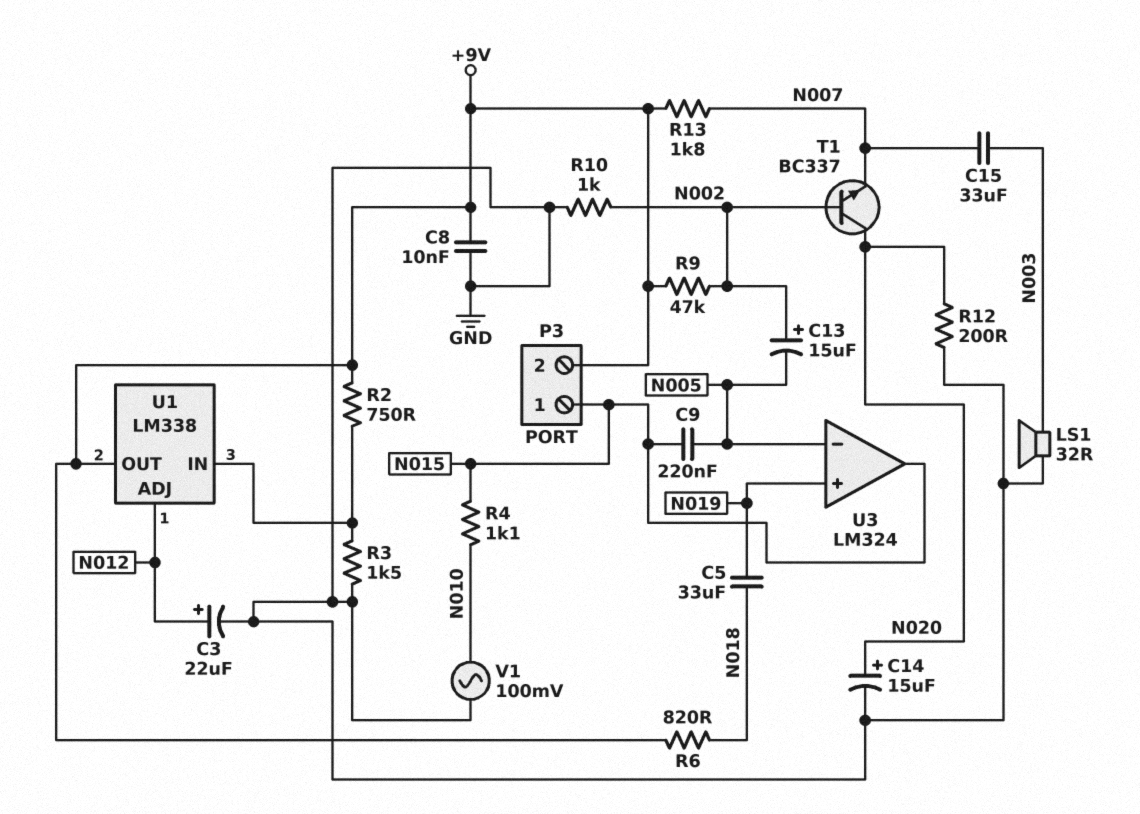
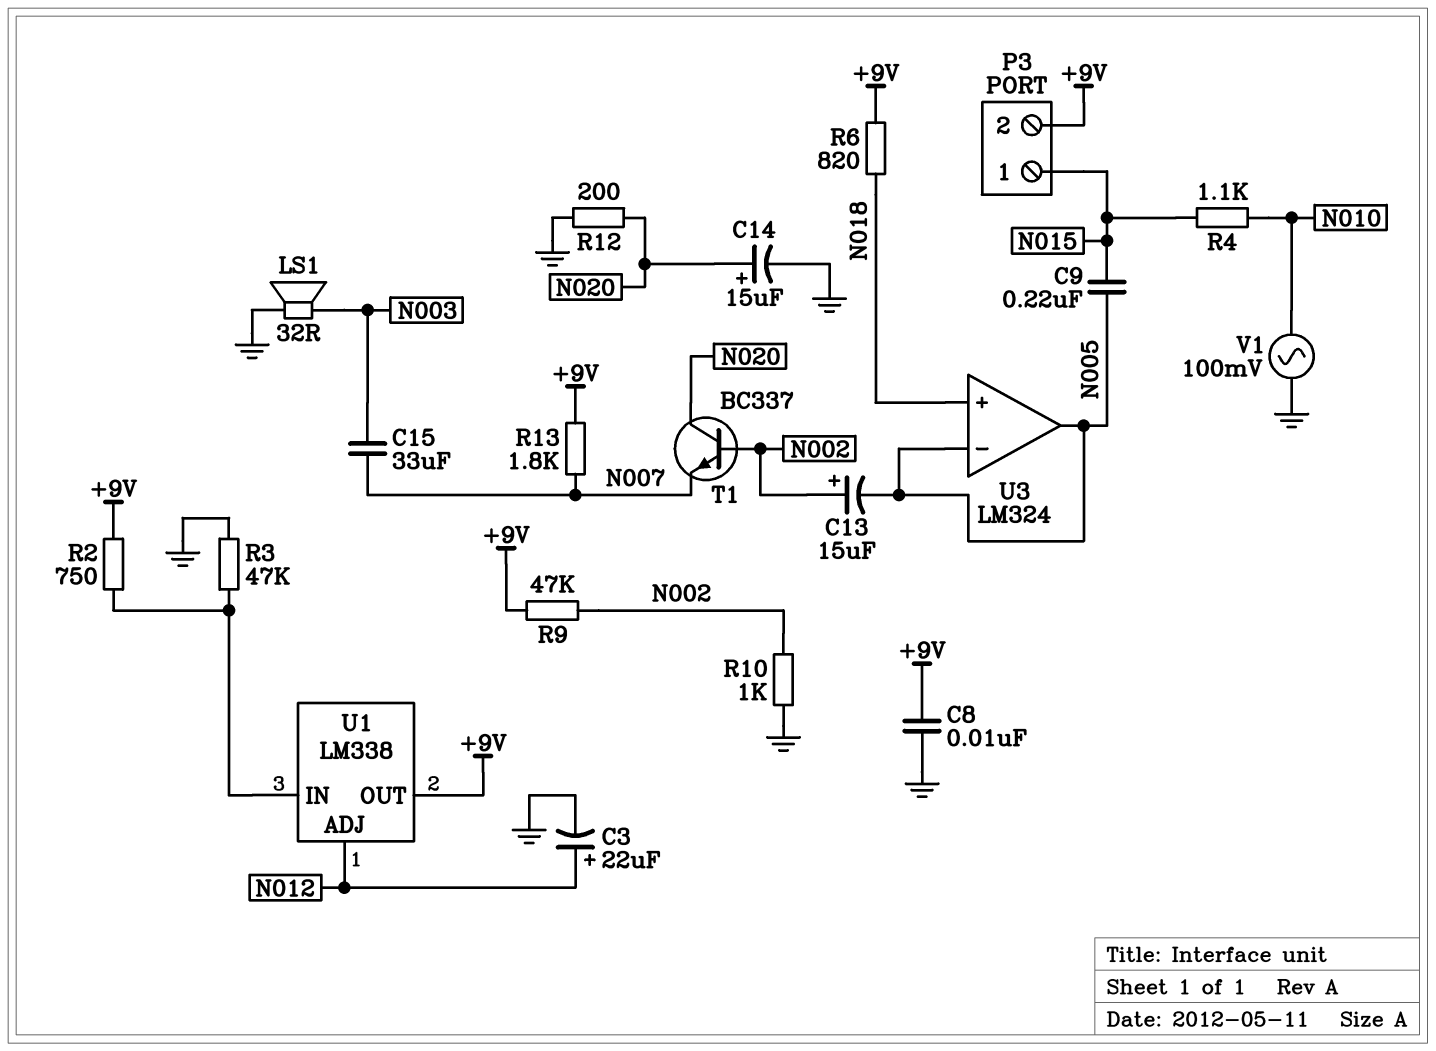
C5: 33uF (N018, N019) -> none
R3: 1.5k (GND, U1/IN) -> 47k (GND, U1/IN)
U3 pin in+: N019 -> N018
U3 pin out: N015 -> N005

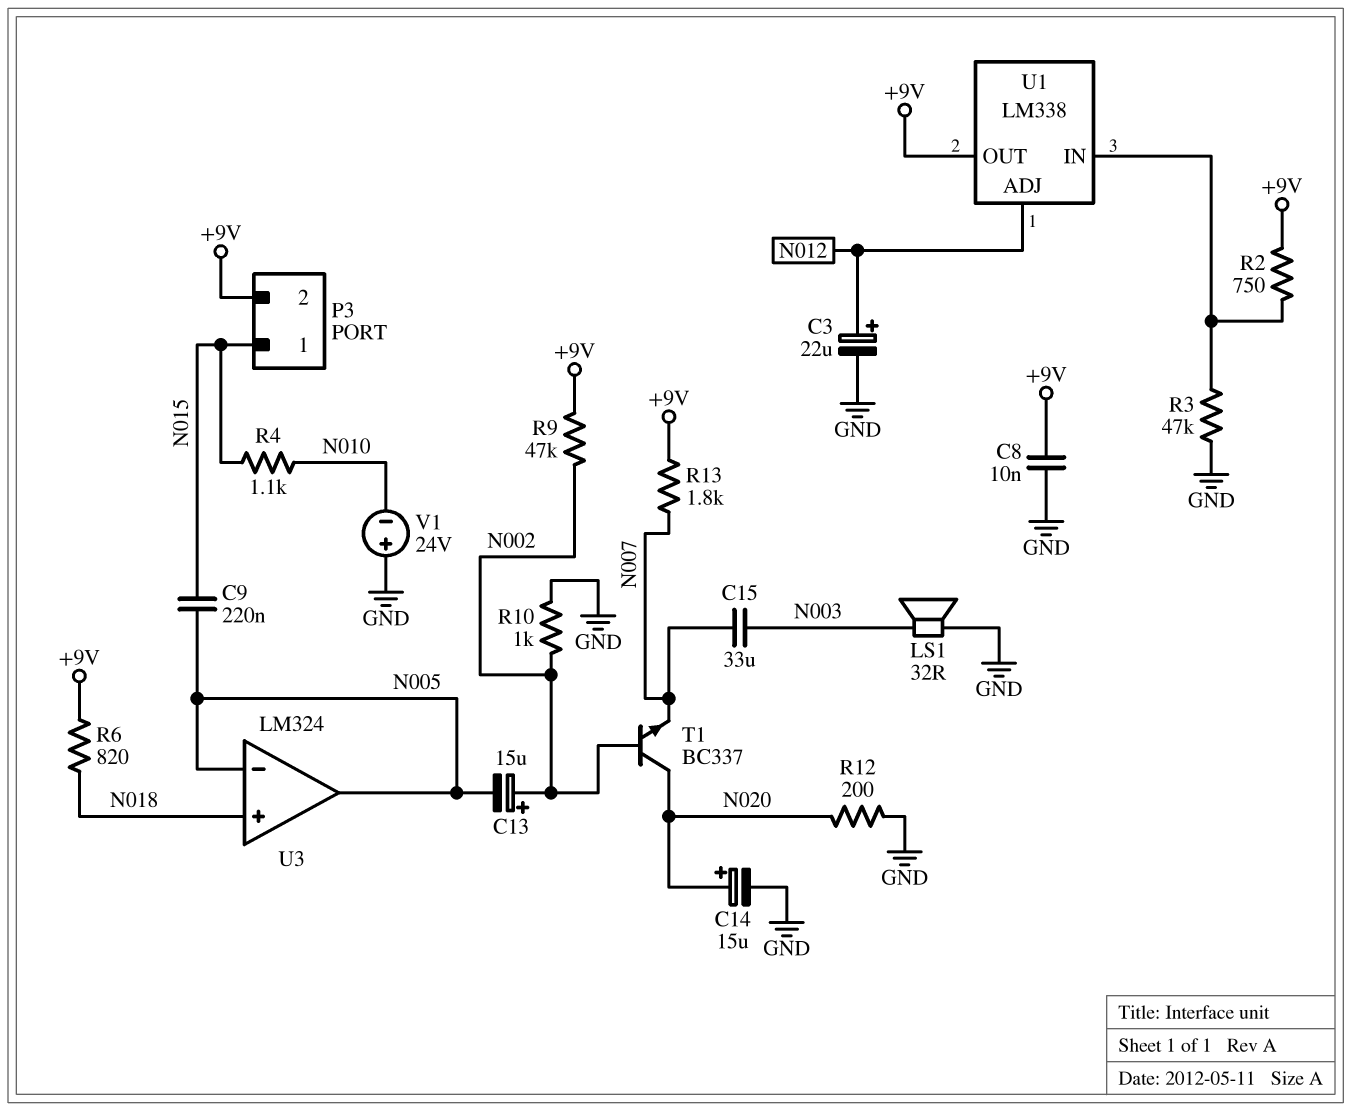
V1: AC 100mV (GND, N010) -> 24V (plus GND, minus N010)

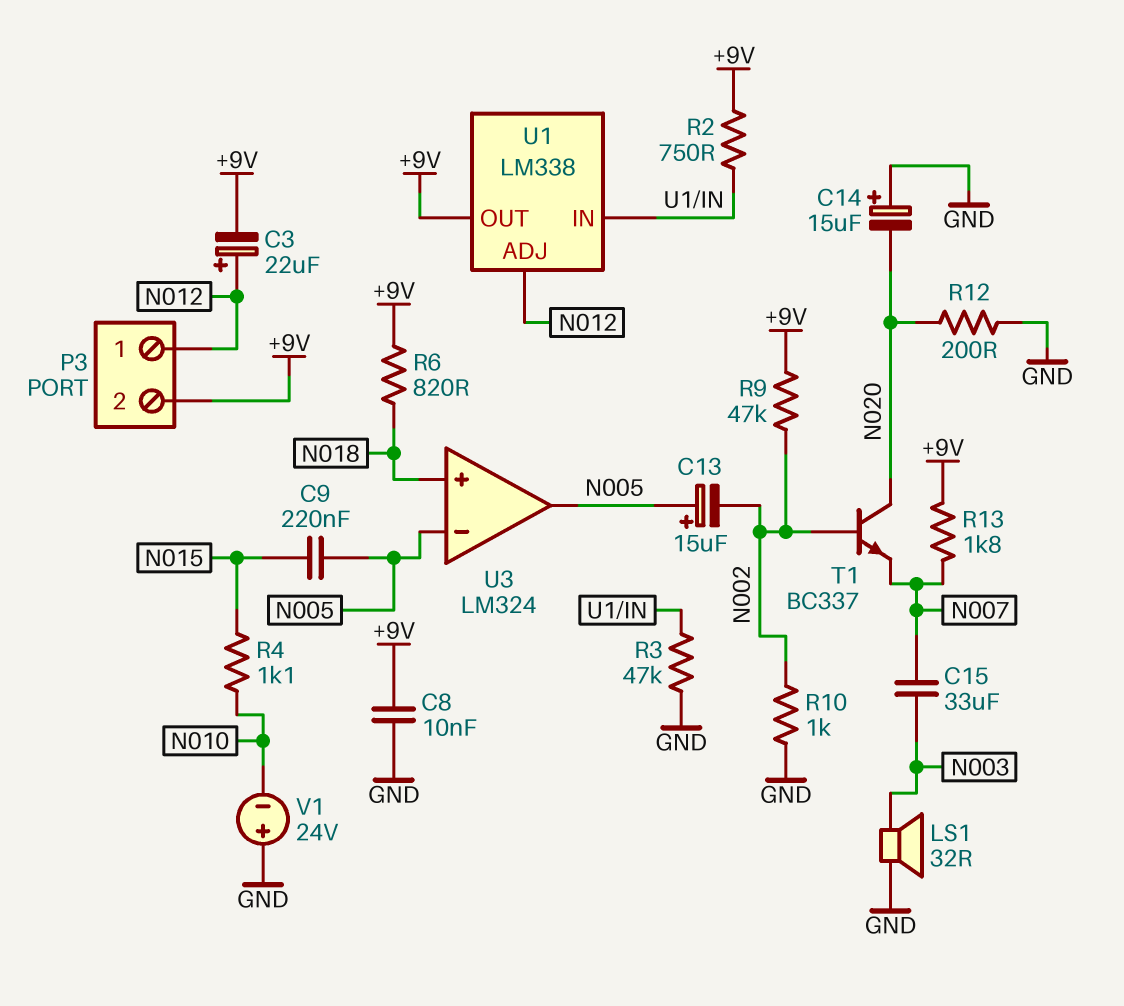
C3: 22uF (plus N012, minus GND) -> 22uF (plus N012, minus +9V)
C13: 15uF (plus N002, minus N005) -> 15uF (plus N005, minus N002)
C14: 15uF (plus N020, minus GND) -> 15uF (plus GND, minus N020)
P3 pin 1: N015 -> N012

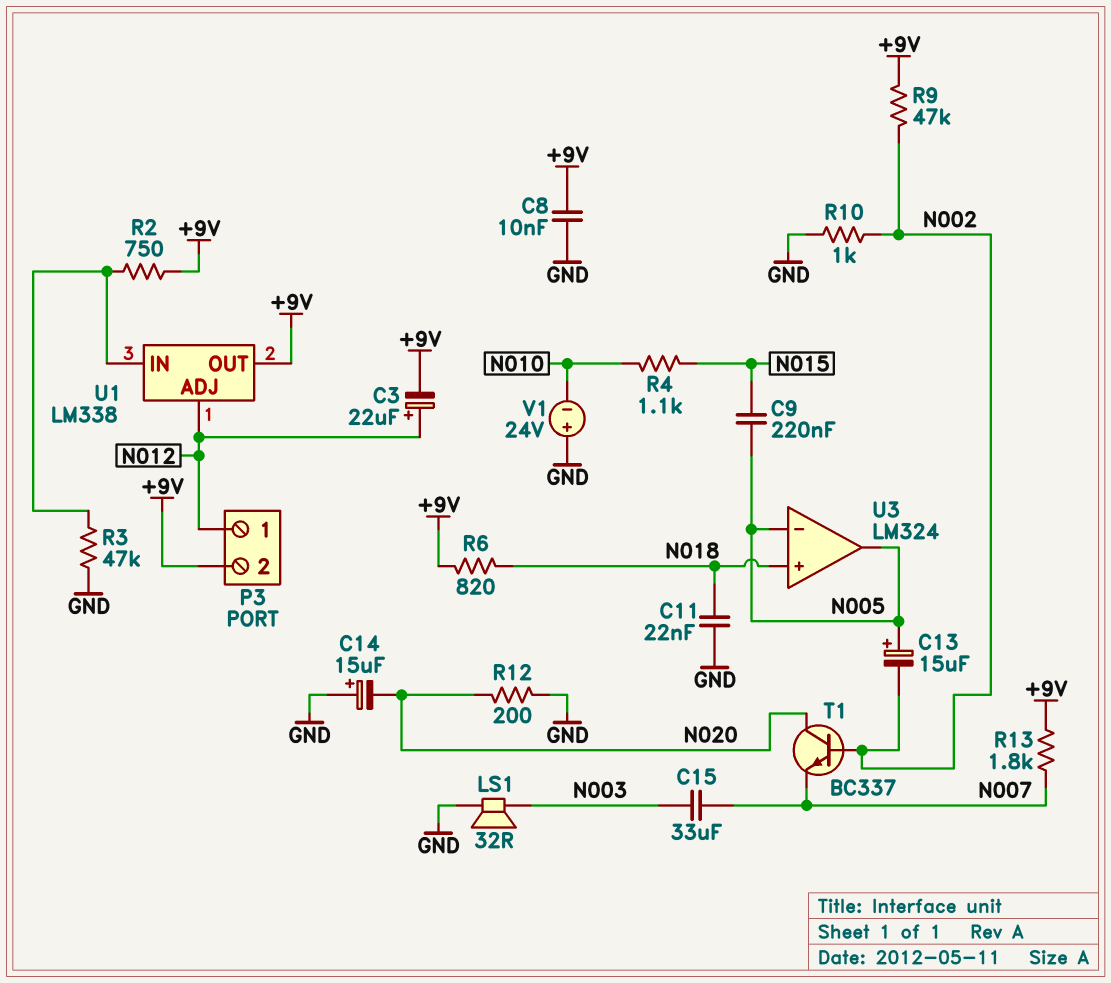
C11: none -> 22nF (GND, N018)

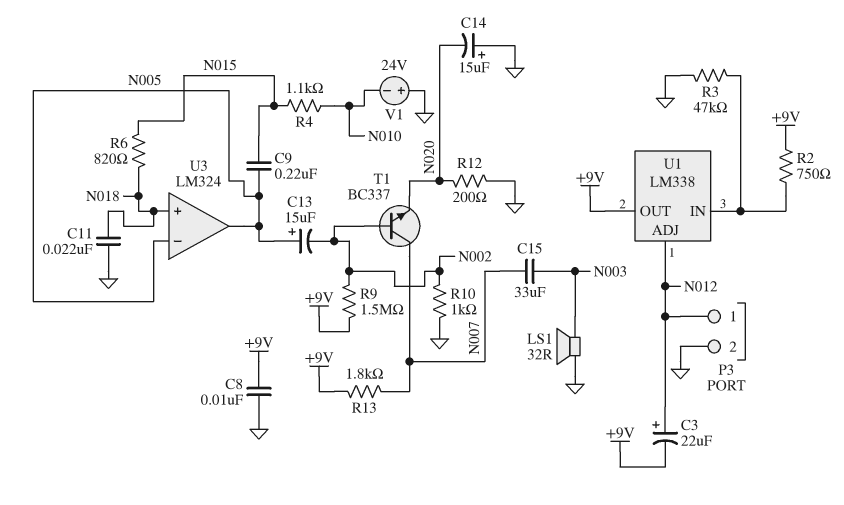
P3 pin 2: +9V -> GND
R6: 820 (+9V, N018) -> 820 (N015, N018)
R9: 47k (+9V, N002) -> 1.5M (+9V, N002)
T1: NPN BC337 (B N002, C N020, E N007) -> NPN BC337 (B N002, C N007, E N020)

